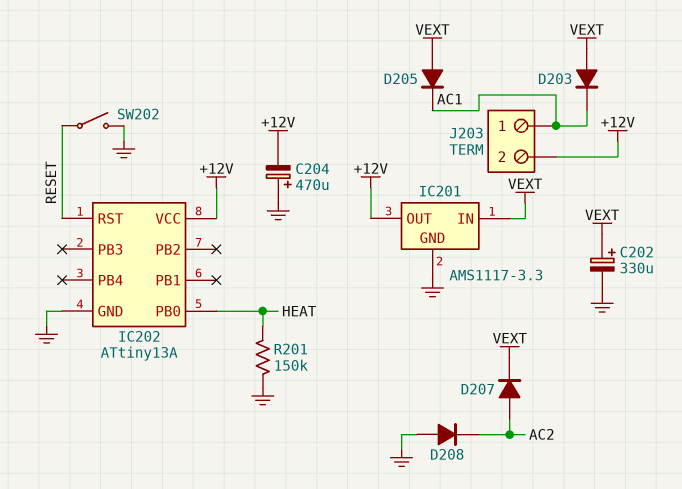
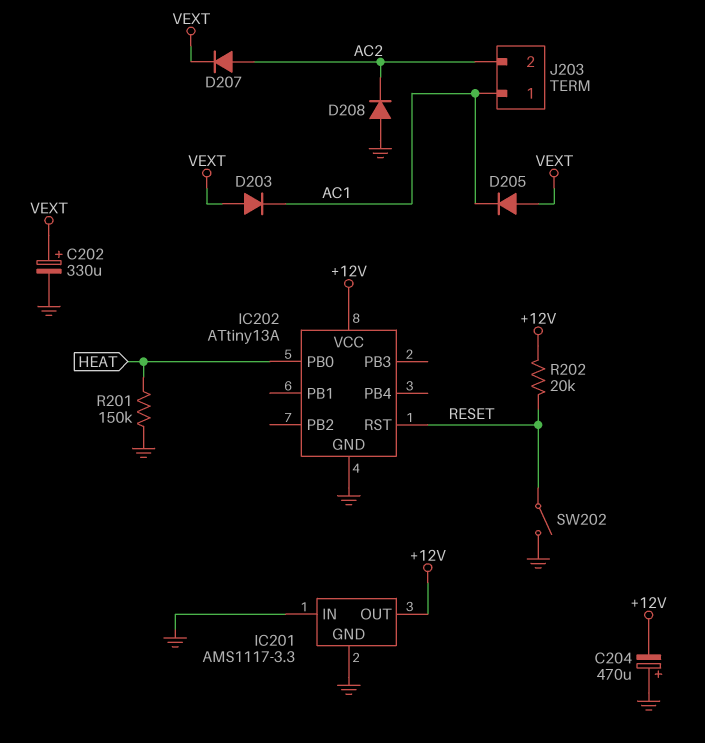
IC201 pin IN: VEXT -> GND
J203 pin 2: +12V -> AC2
R202: none -> 20k (+12V, RESET)

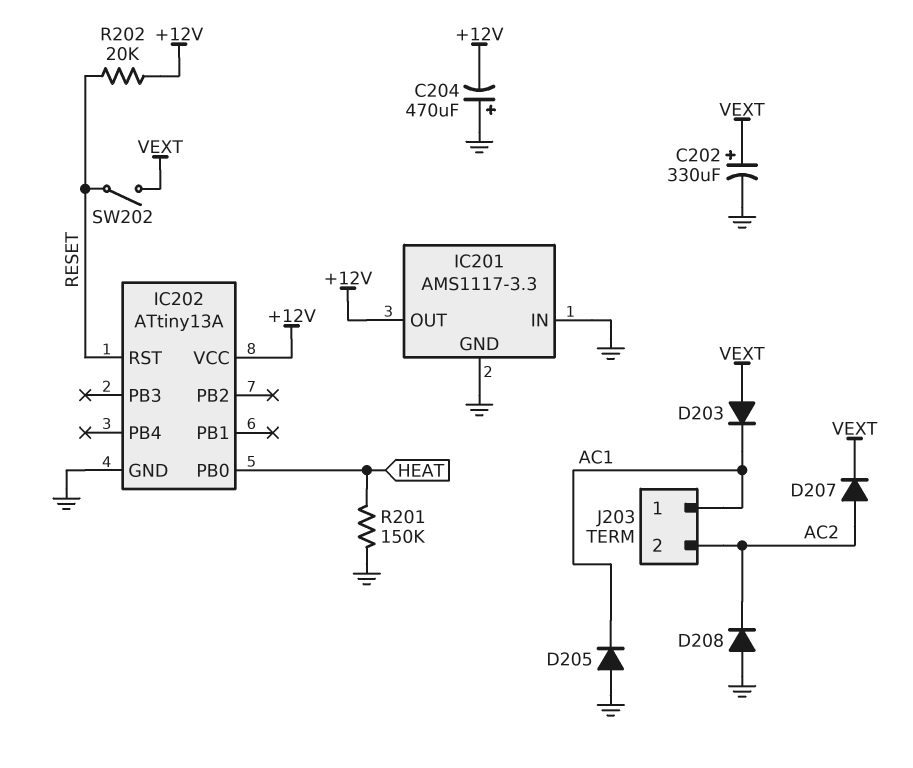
D205: diode (A VEXT, K AC1) -> diode (A GND, K AC1)
SW202: switch (GND, RESET) -> switch (RESET, VEXT)

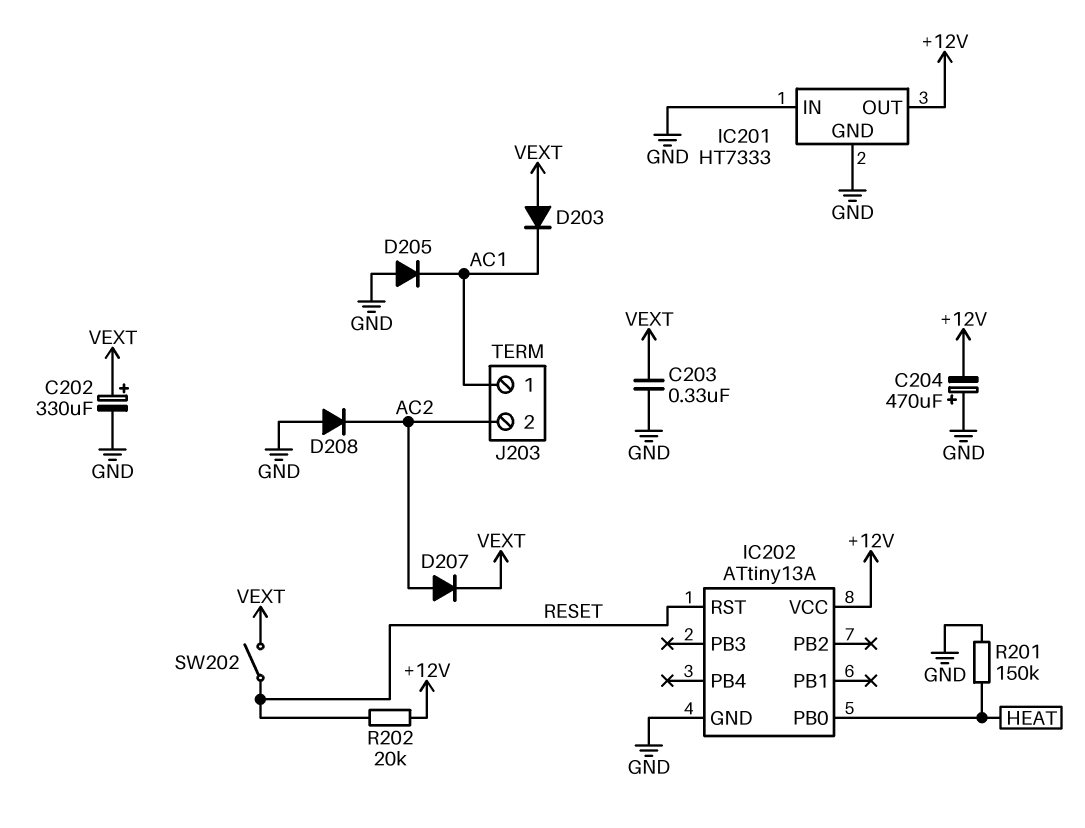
C203: none -> 330nF (GND, VEXT)
IC201: AMS1117-3.3 -> HT7333

